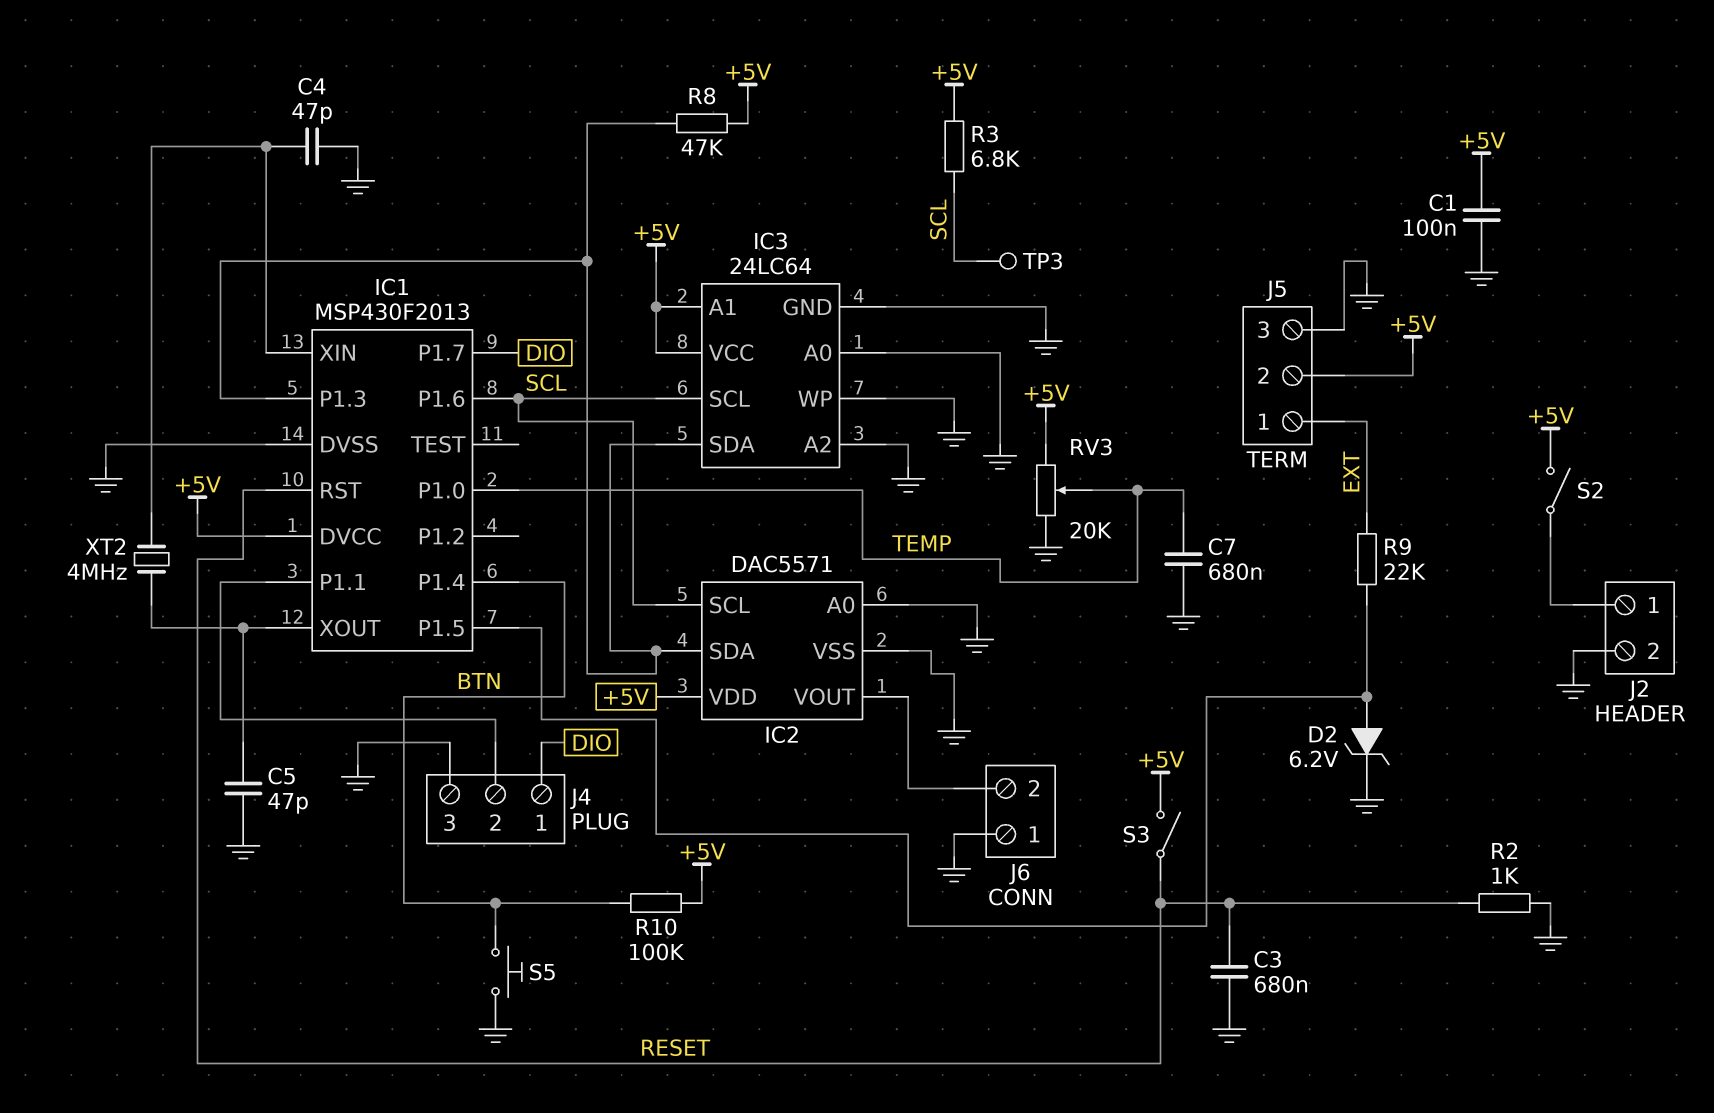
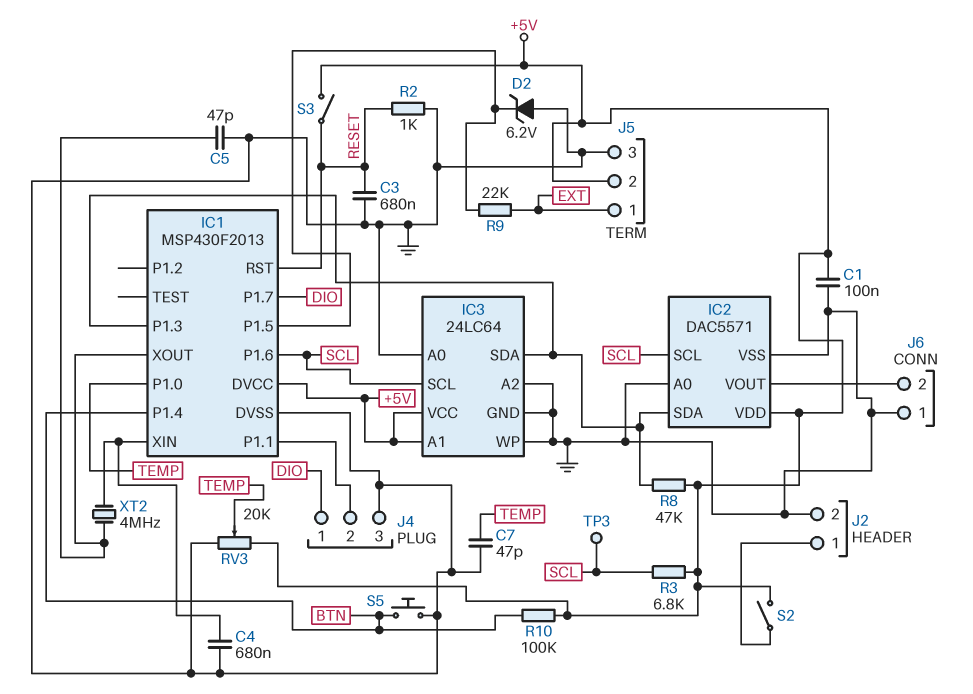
C4: 47pF (GND, IC1/XIN) -> 680nF (GND, IC1/XIN)
C7: 680nF (GND, TEMP) -> 47pF (GND, TEMP)
D2: zener 6.2V (A IC1/P1.5, K GND) -> zener 6.2V (A GND, K IC1/P1.5)

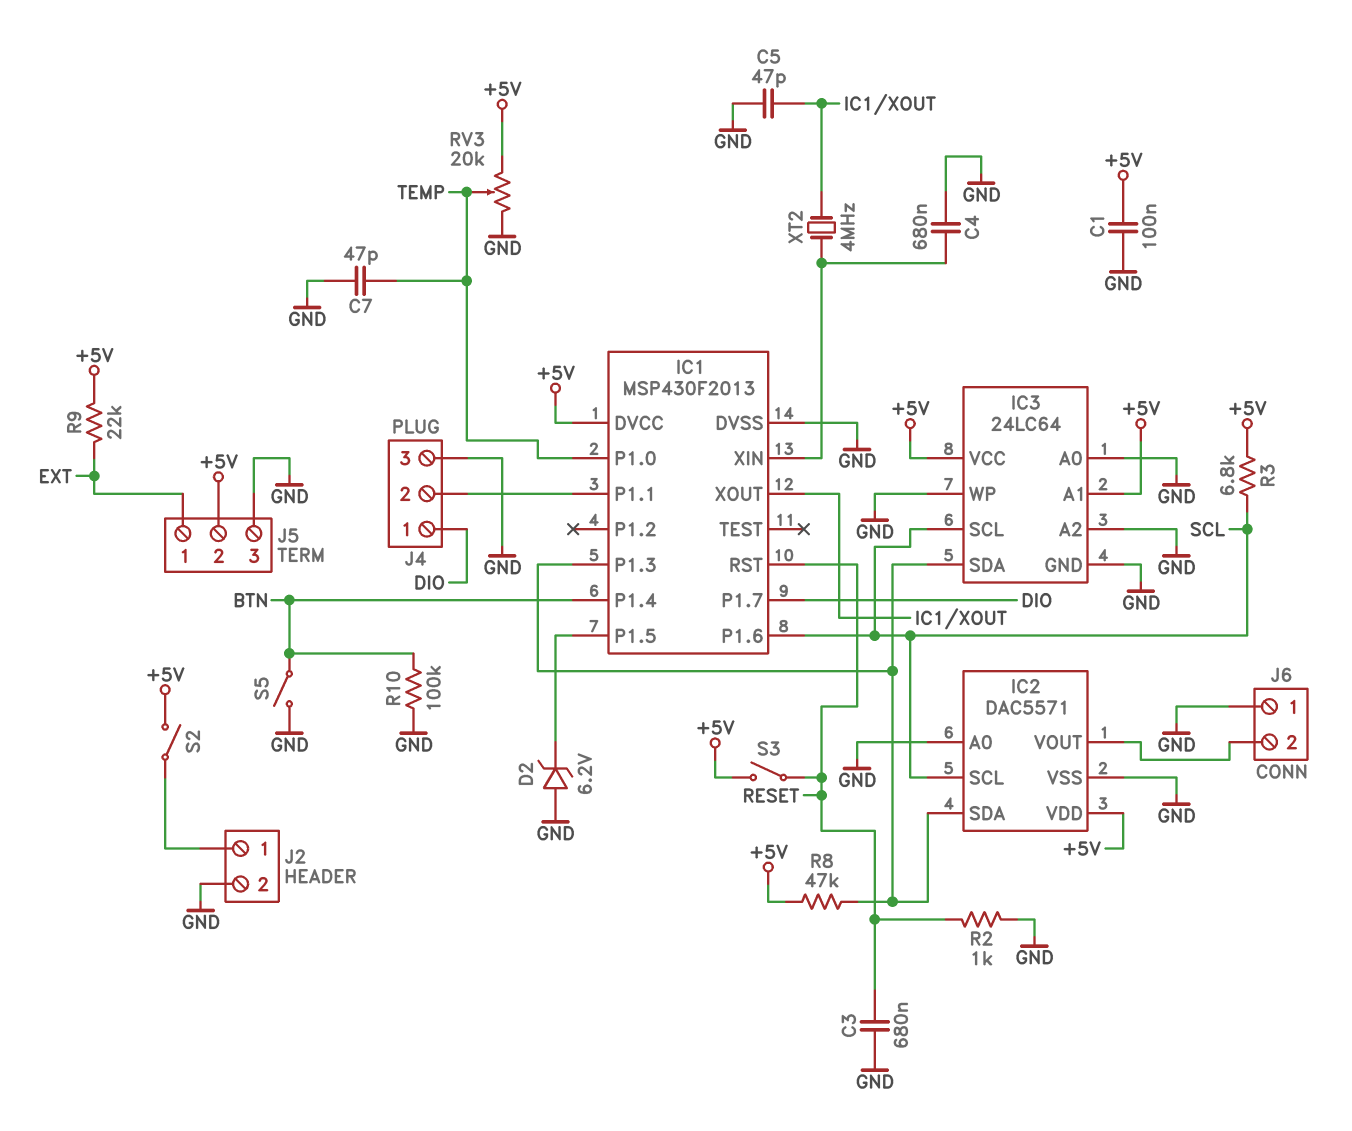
R9: 22k (EXT, IC1/P1.5) -> 22k (+5V, EXT)
R10: 100k (+5V, BTN) -> 100k (BTN, GND)
S5: button (BTN, GND) -> switch (BTN, GND)
TP3: test point (SCL) -> none

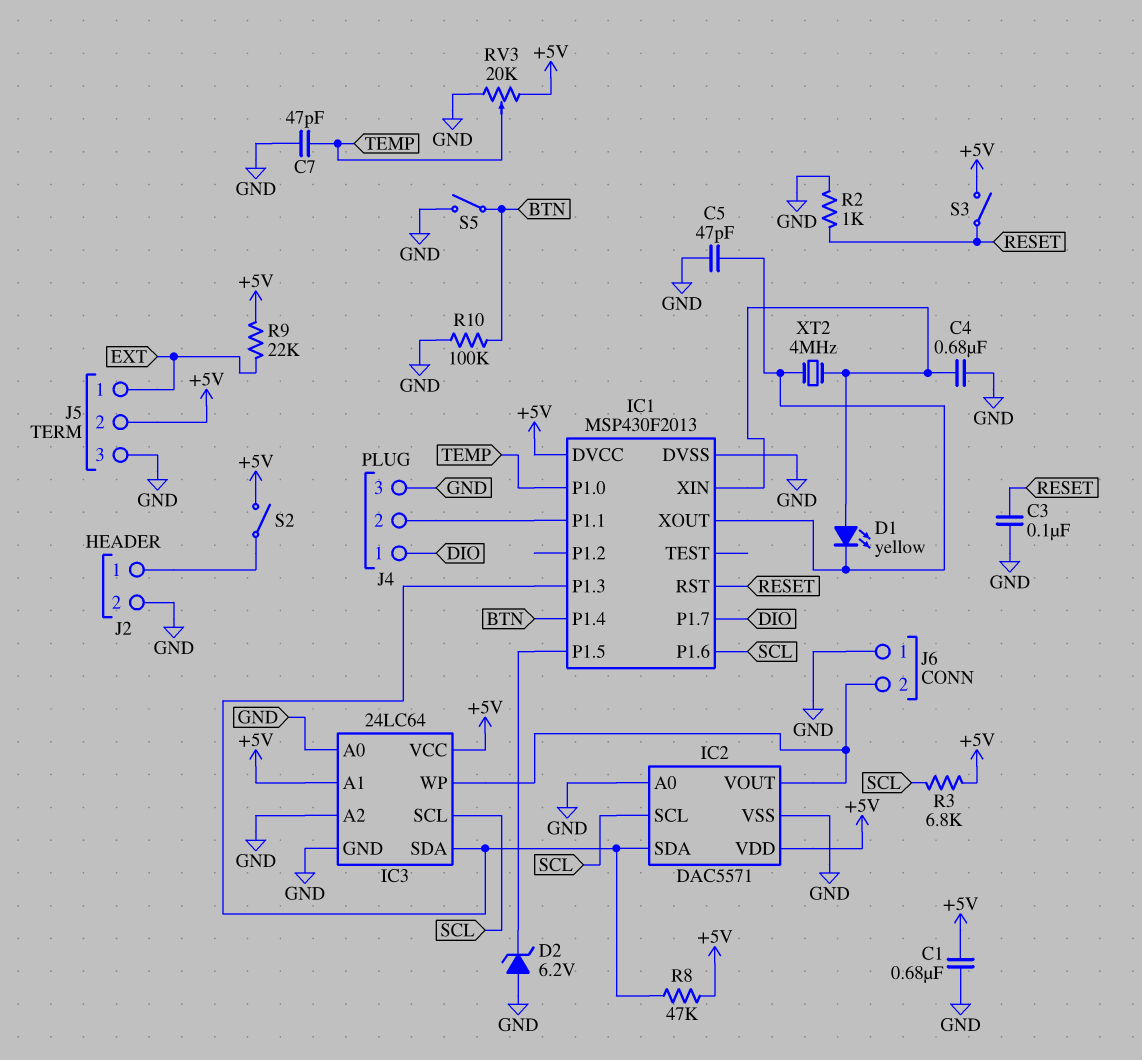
C1: 100nF (+5V, GND) -> 680nF (+5V, GND)
C3: 680nF (GND, RESET) -> 100nF (GND, RESET)
D1: none -> LED yellow (A IC1/XIN, K IC1/XOUT)
IC3 pin WP: GND -> IC2/VOUT

